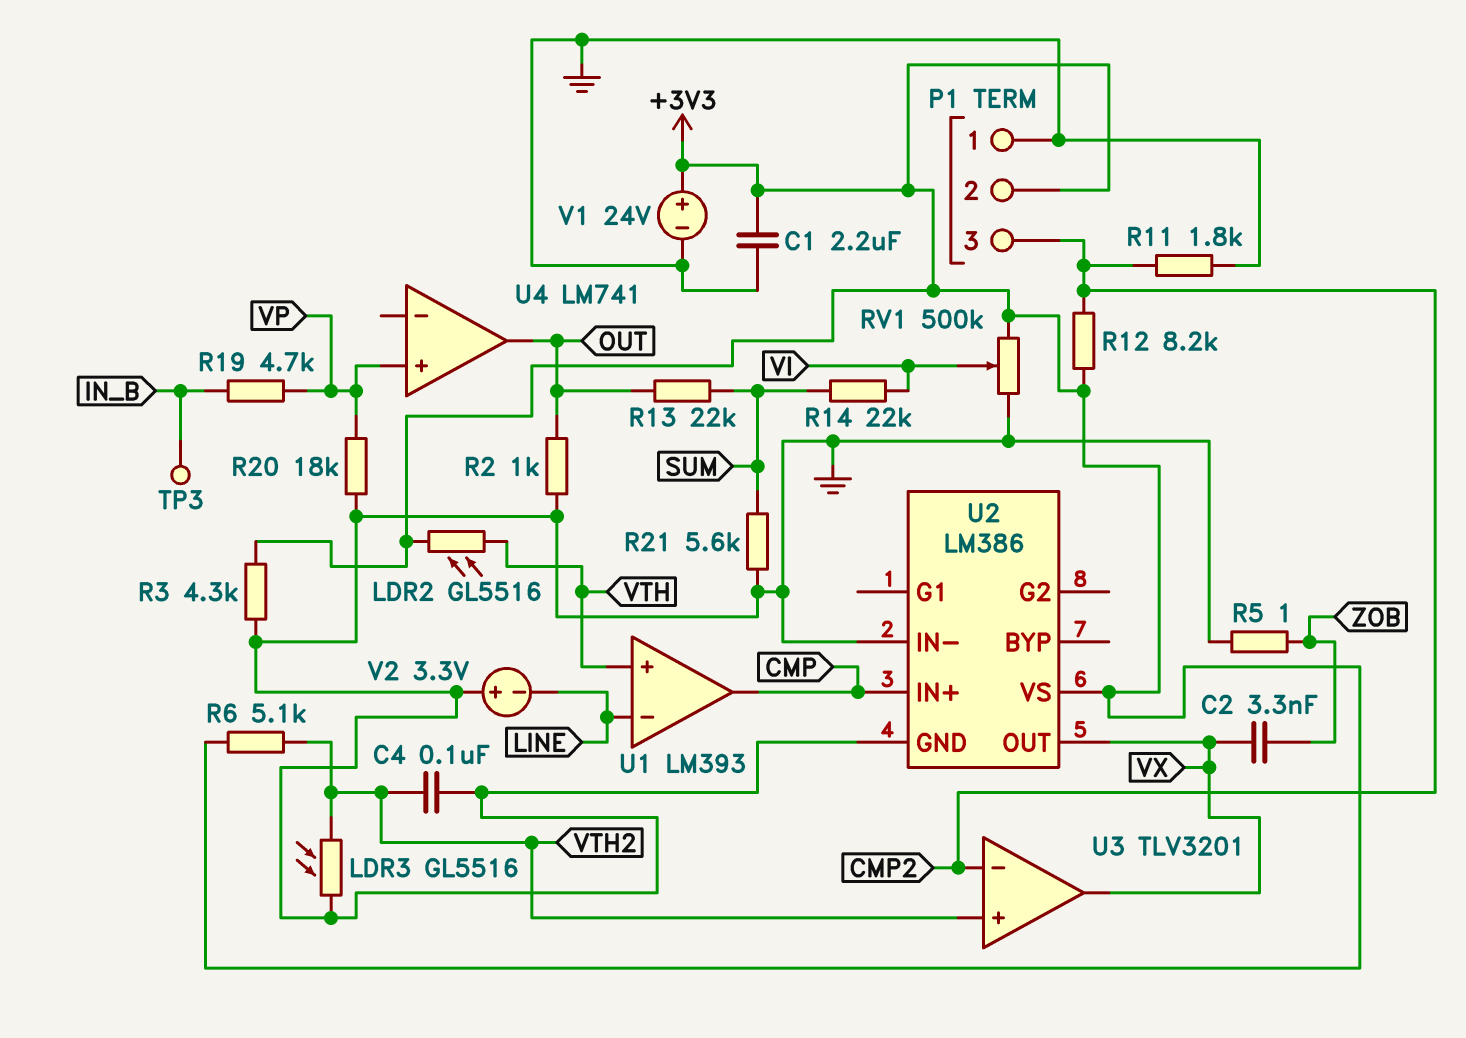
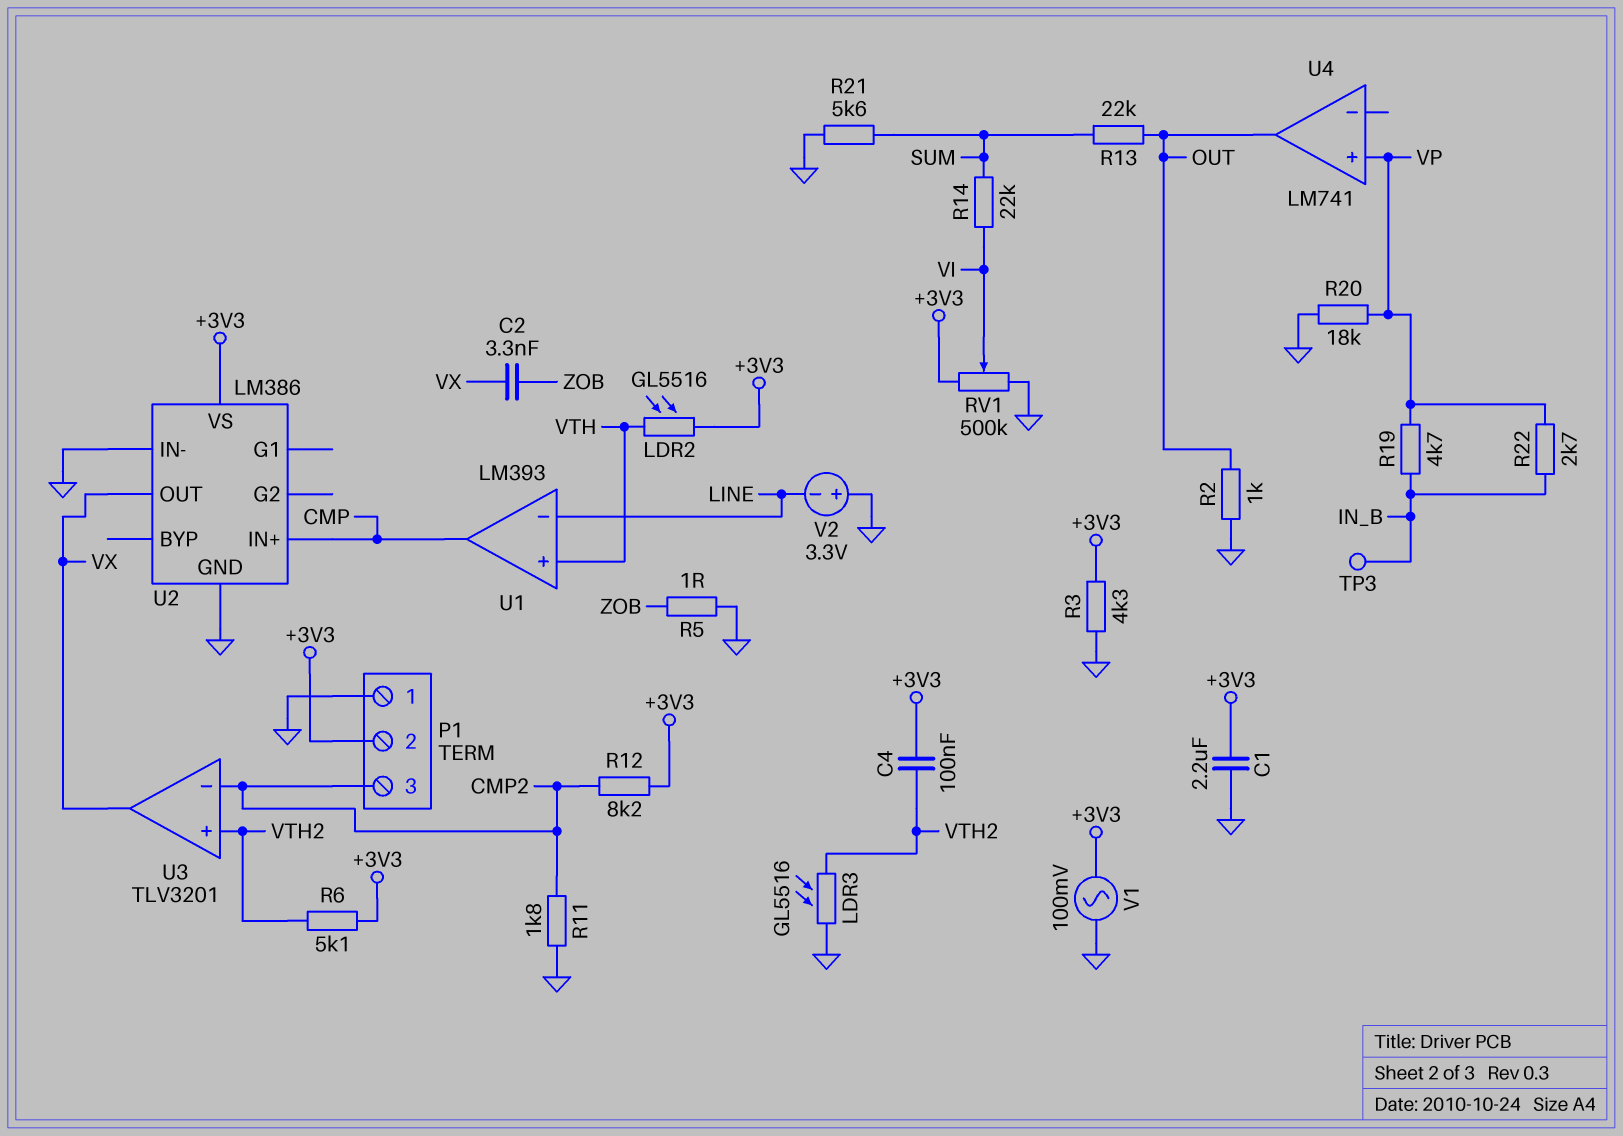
C4: 100nF (GND, VTH2) -> 100nF (+3V3, VTH2)
R22: none -> 2.7k (IN_B, VP)
V1: 24V (plus +3V3, minus GND) -> AC 100mV (+3V3, GND)

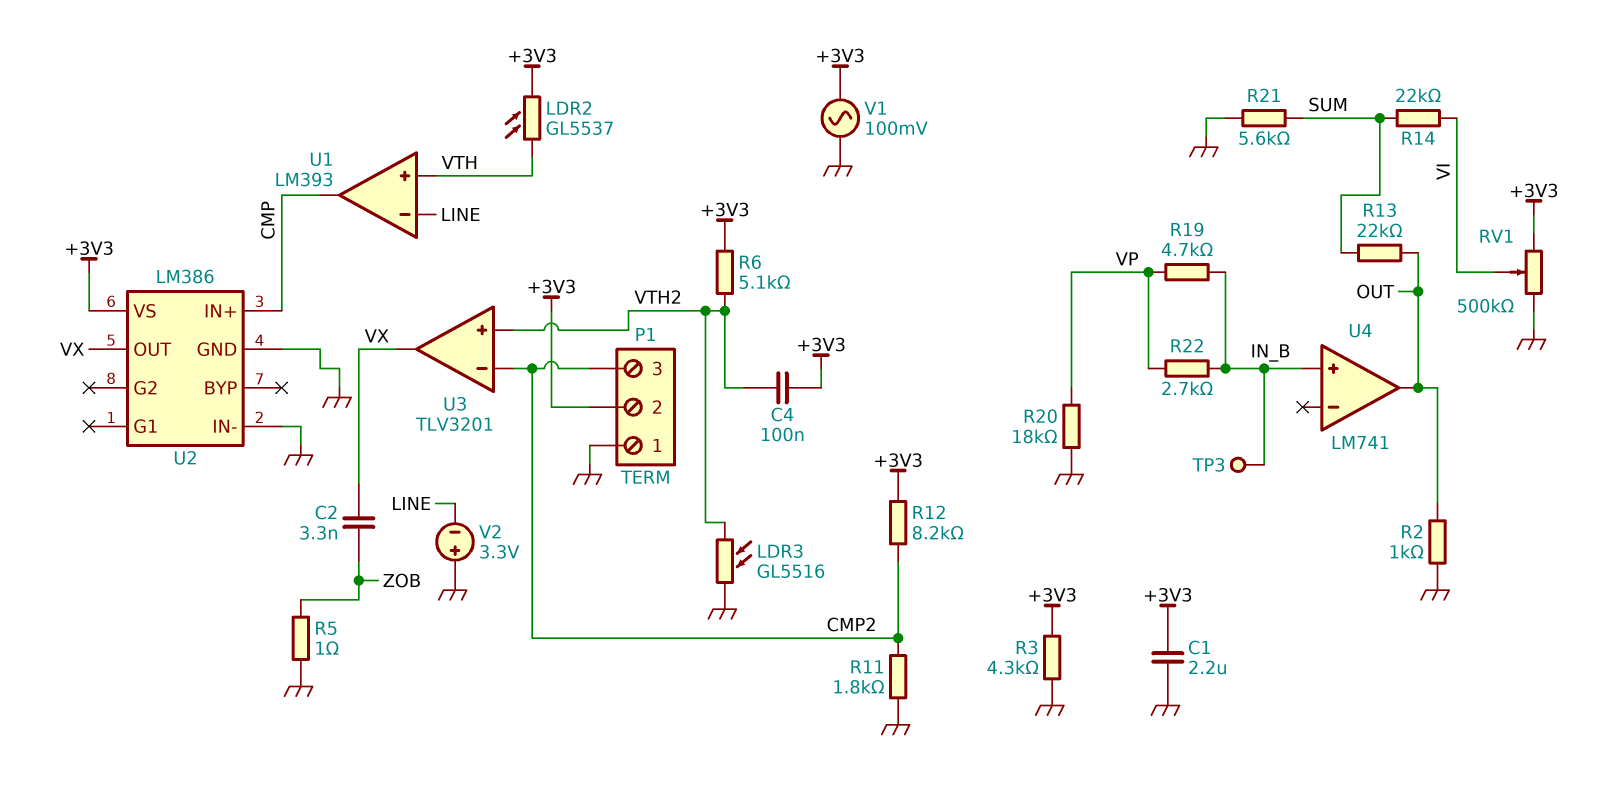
LDR2: GL5516 (+3V3, VTH) -> GL5537 (+3V3, VTH)
U4 pin in+: VP -> IN_B

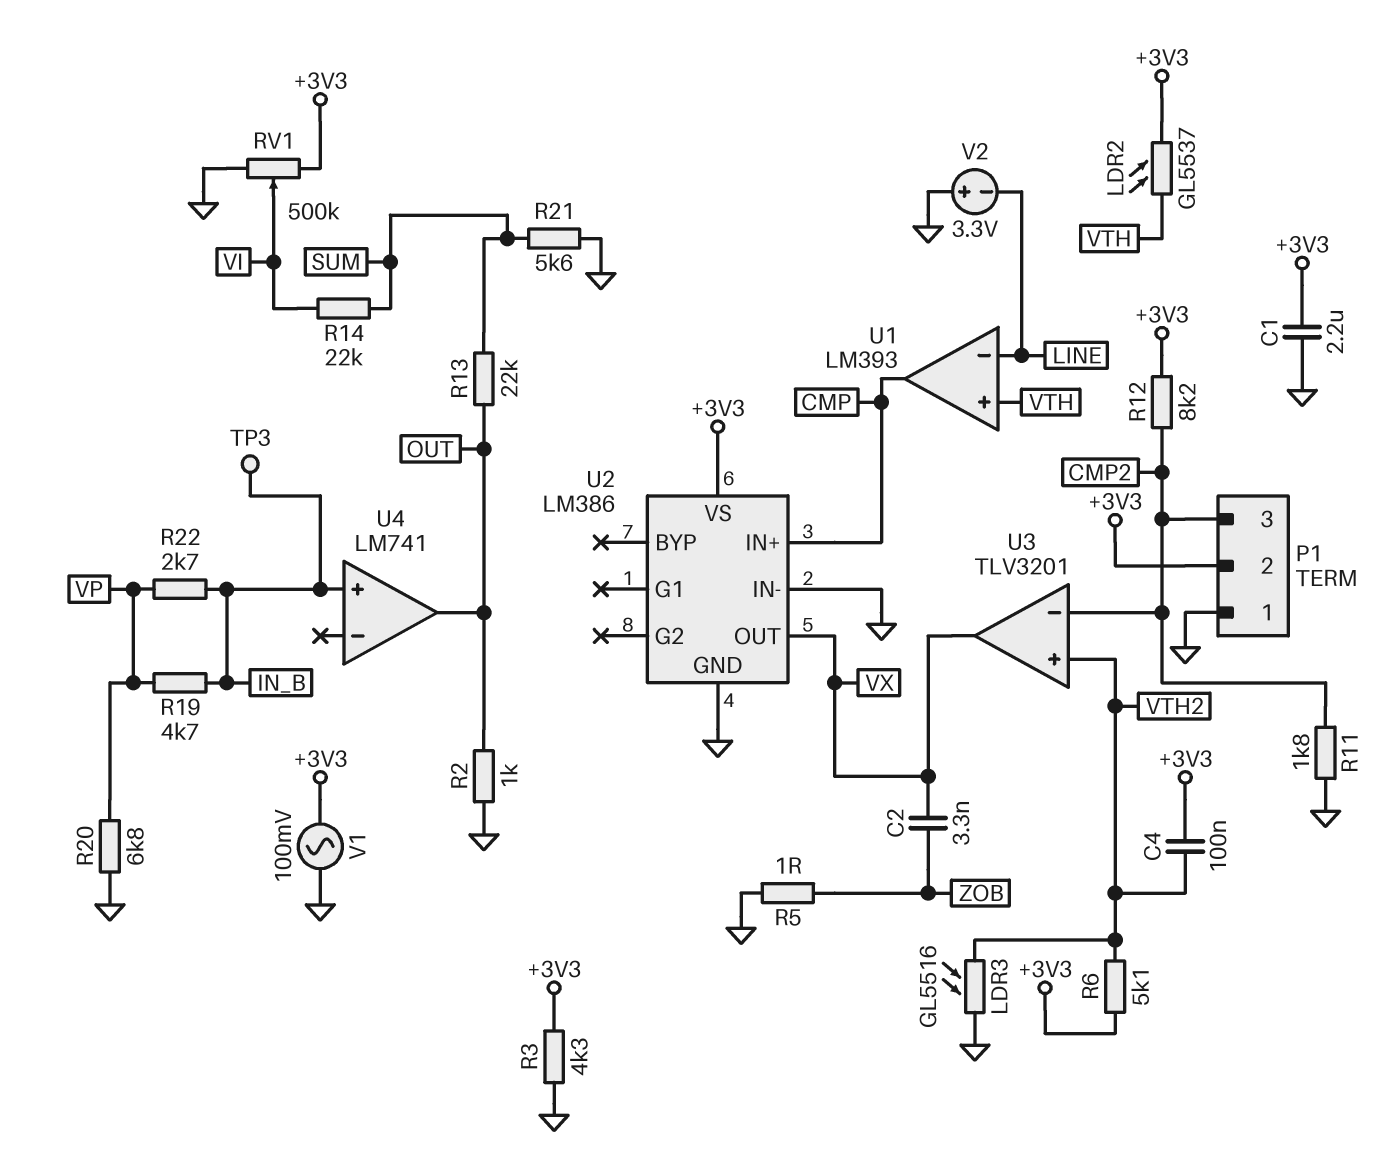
R20: 18k (GND, VP) -> 6.8k (GND, VP)

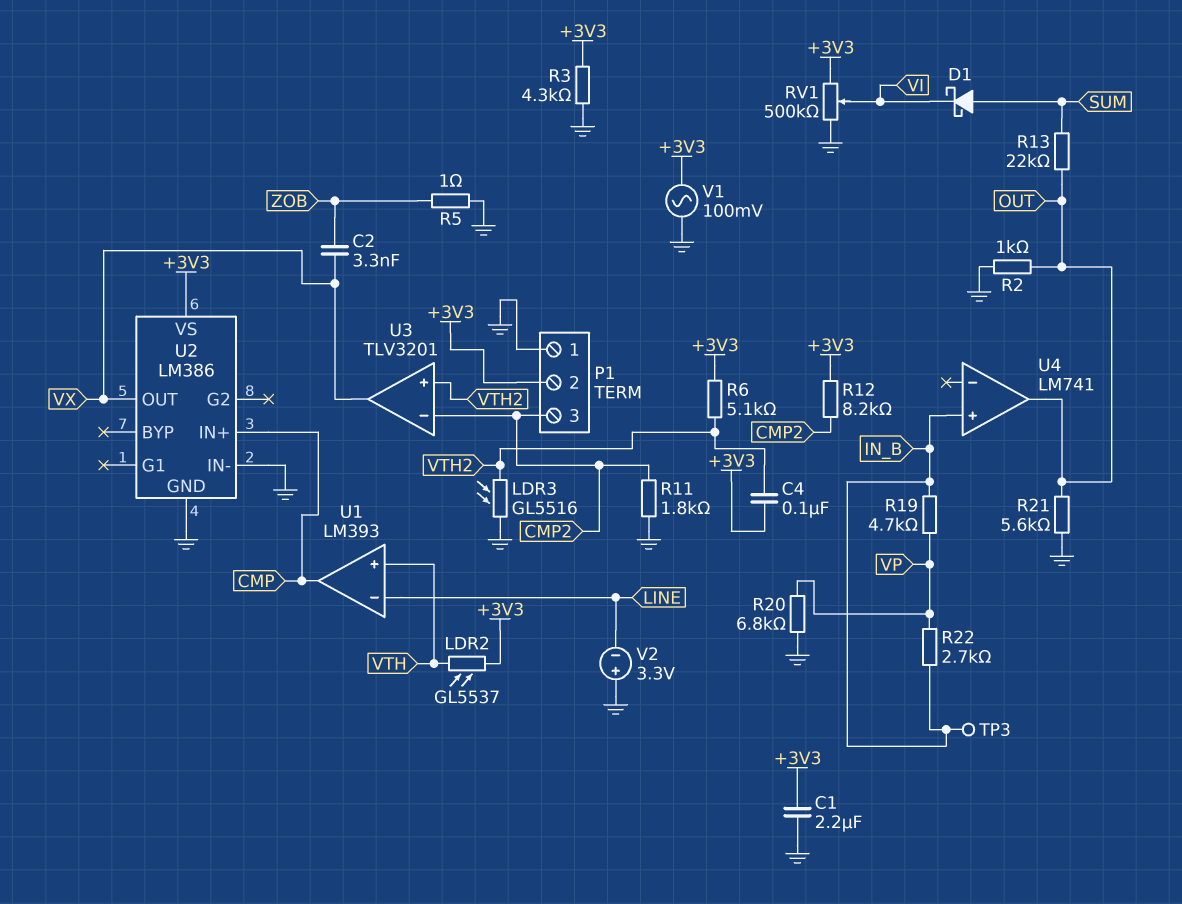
D1: none -> schottky (A SUM, K VI)
R14: 22k (SUM, VI) -> none
R21: 5.6k (GND, SUM) -> 5.6k (GND, OUT)

